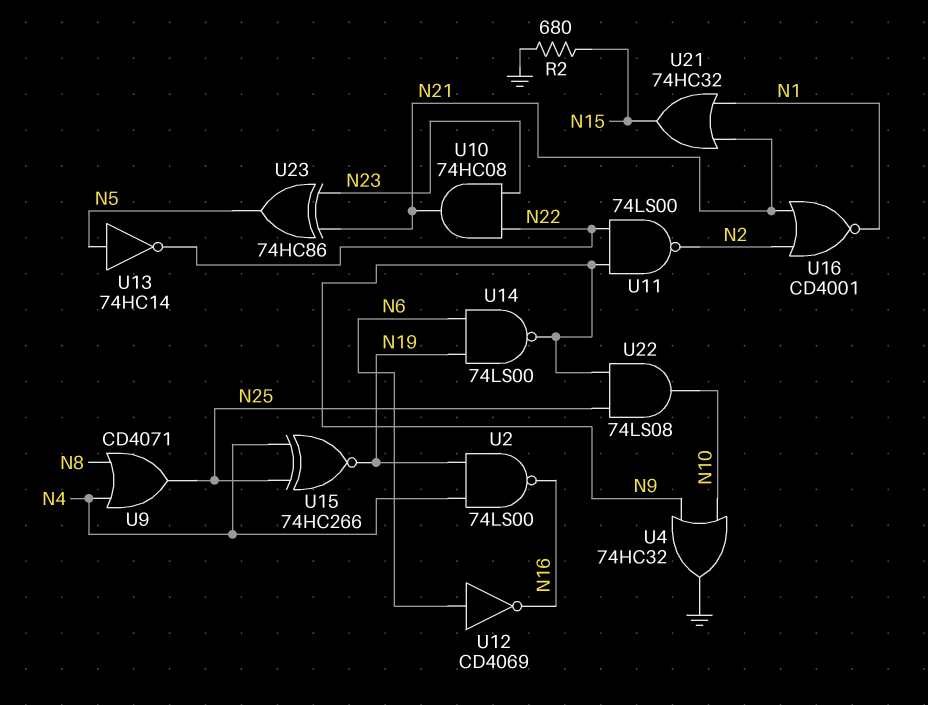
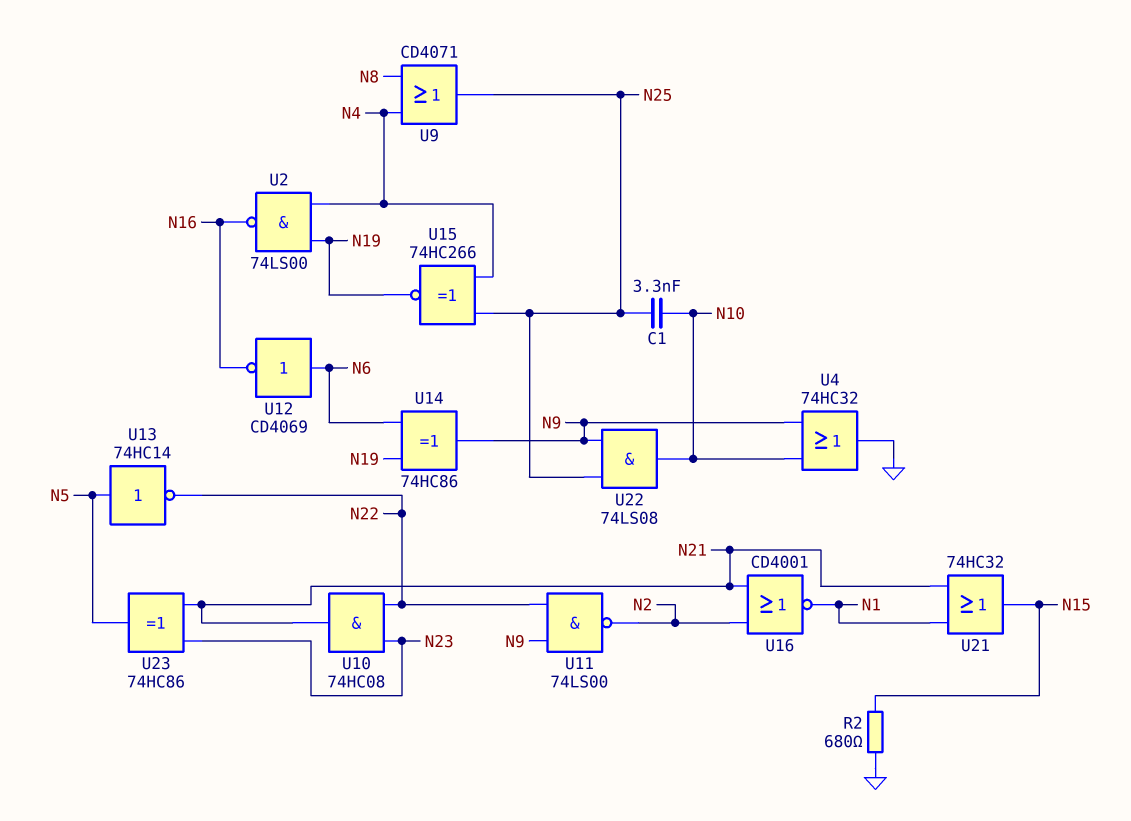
C1: none -> 3.3nF (N10, N25)
U14: NAND 74LS00 (in N6, in N19, out N9) -> XOR 74HC86 (in N6, in N19, out N9)

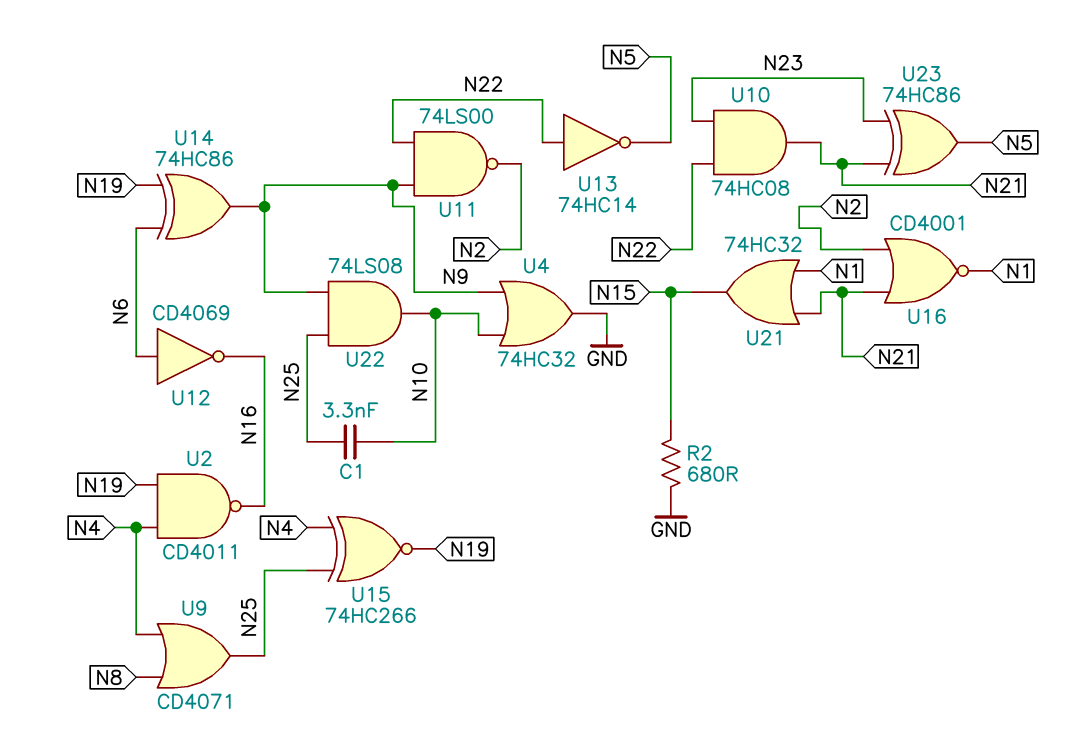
U2: NAND 74LS00 (in N4, in N19, out N16) -> NAND CD4011 (in N4, in N19, out N16)
U13: NOT 74HC14 (in N5, out N22) -> NOT 74HC14 (in N22, out N5)

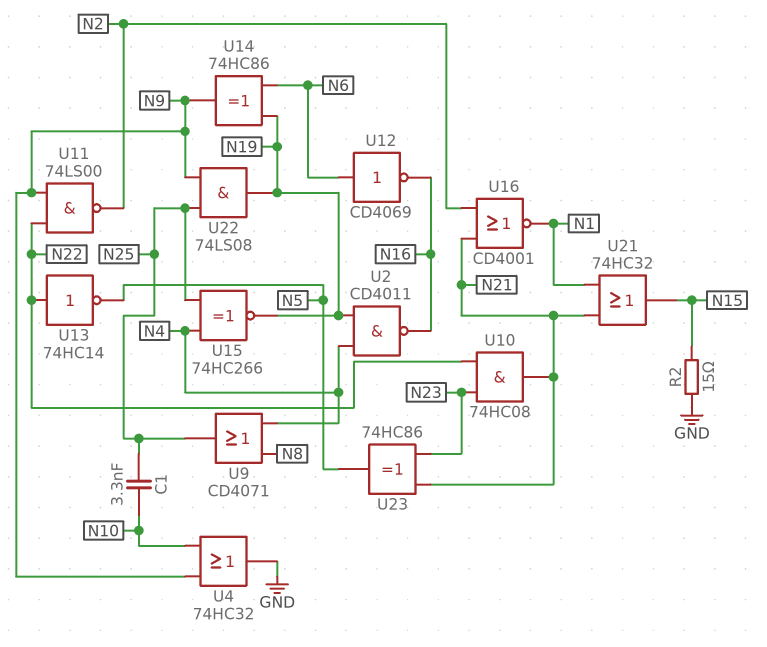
R2: 680 (GND, N15) -> 15 (GND, N15)
U22: AND 74LS08 (in N9, in N25, out N10) -> AND 74LS08 (in N9, in N25, out N19)

